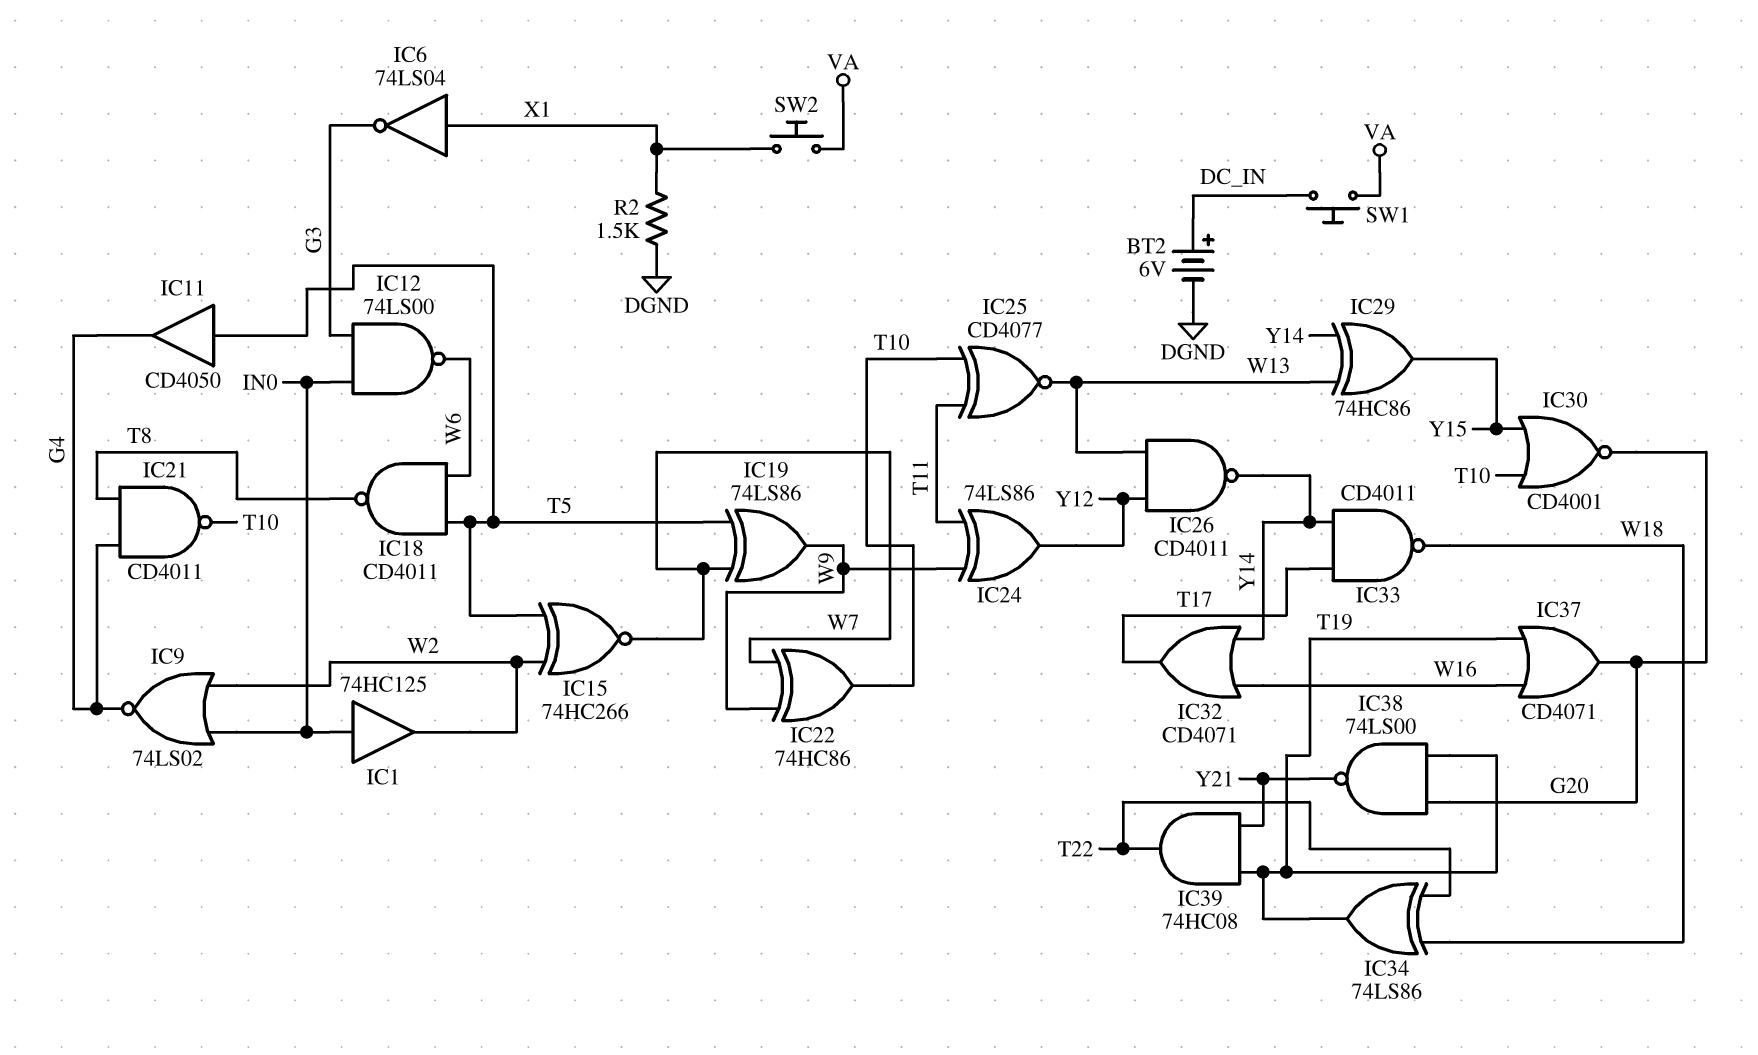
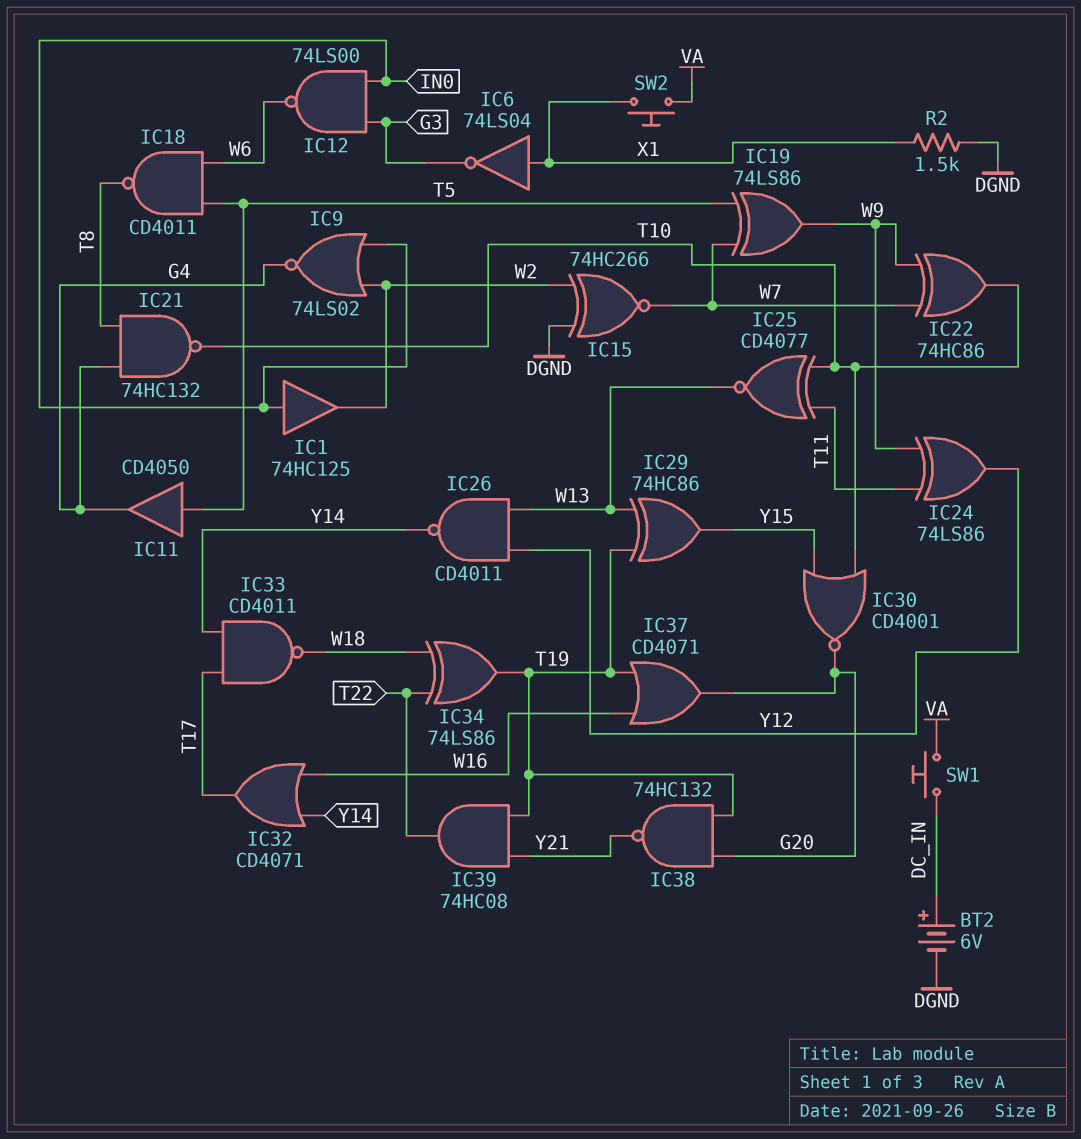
IC15: XNOR 74HC266 (in T5, in W2, out W7) -> XNOR 74HC266 (in DGND, in W2, out W7)
IC21: NAND CD4011 (in G4, in T8, out T10) -> NAND 74HC132 (in G4, in T8, out T10)
IC29: XOR 74HC86 (in W13, in Y14, out Y15) -> XOR 74HC86 (in T19, in W13, out Y15)
IC38: NAND 74LS00 (in G20, in T19, out Y21) -> NAND 74HC132 (in G20, in T19, out Y21)

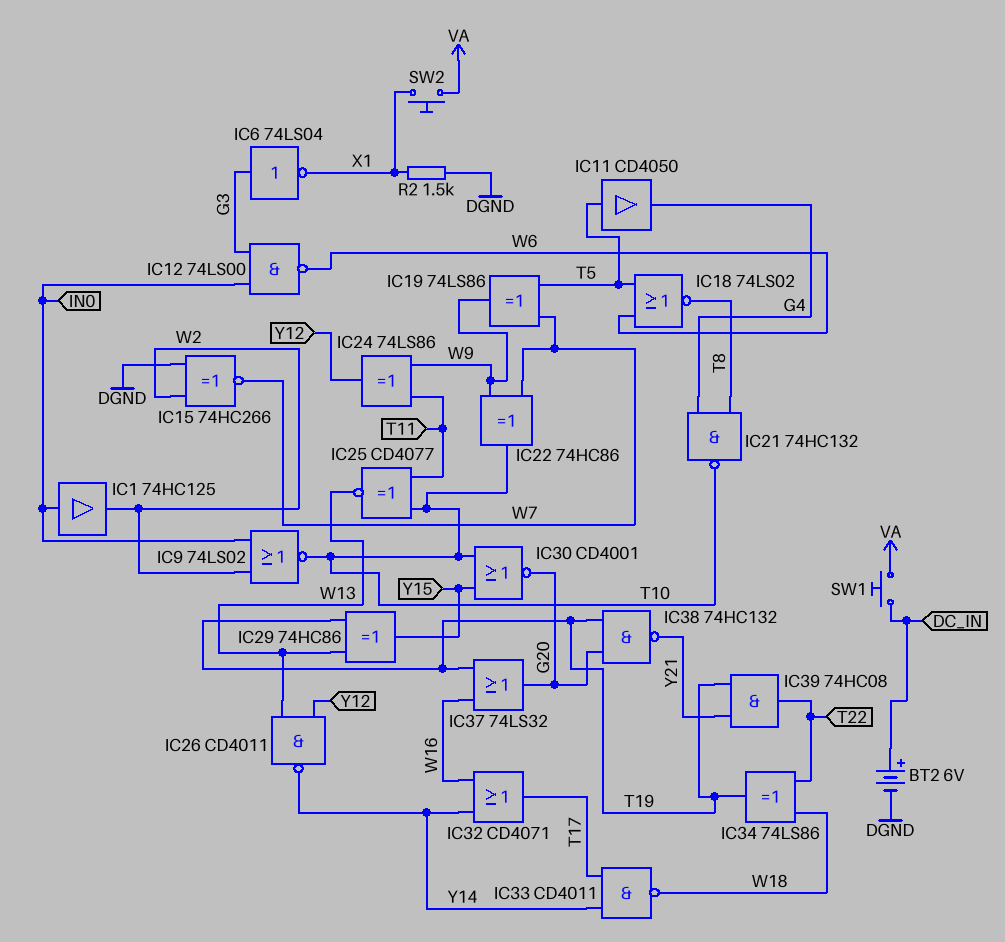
IC6: NOT 74LS04 (in X1, out G3) -> NOT 74LS04 (in G3, out X1)
IC9: NOR 74LS02 (in IN0, in W2, out G4) -> NOR 74LS02 (in IN0, in W2, out T10)
IC18: NAND CD4011 (in T5, in W6, out T8) -> NOR 74LS02 (in T5, in W6, out T8)
IC37: OR CD4071 (in T19, in W16, out G20) -> OR 74LS32 (in T19, in W16, out G20)

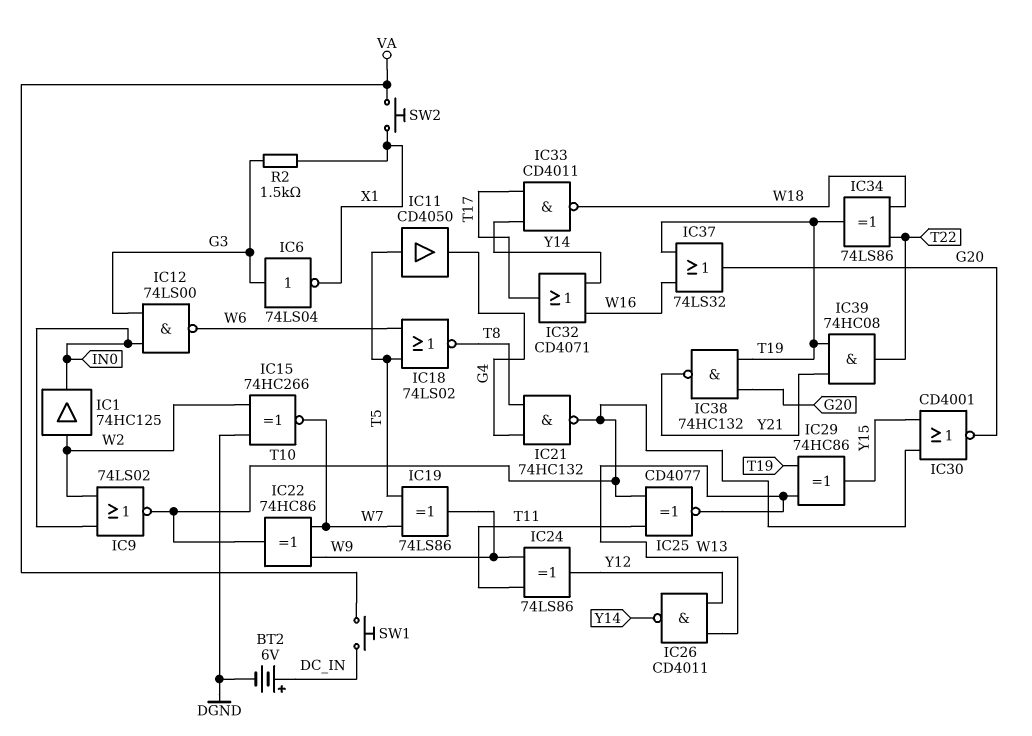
IC1: buffer 74HC125 (in IN0, out W2) -> buffer 74HC125 (in W2, out IN0)
R2: 1.5k (DGND, X1) -> 1.5k (G3, X1)

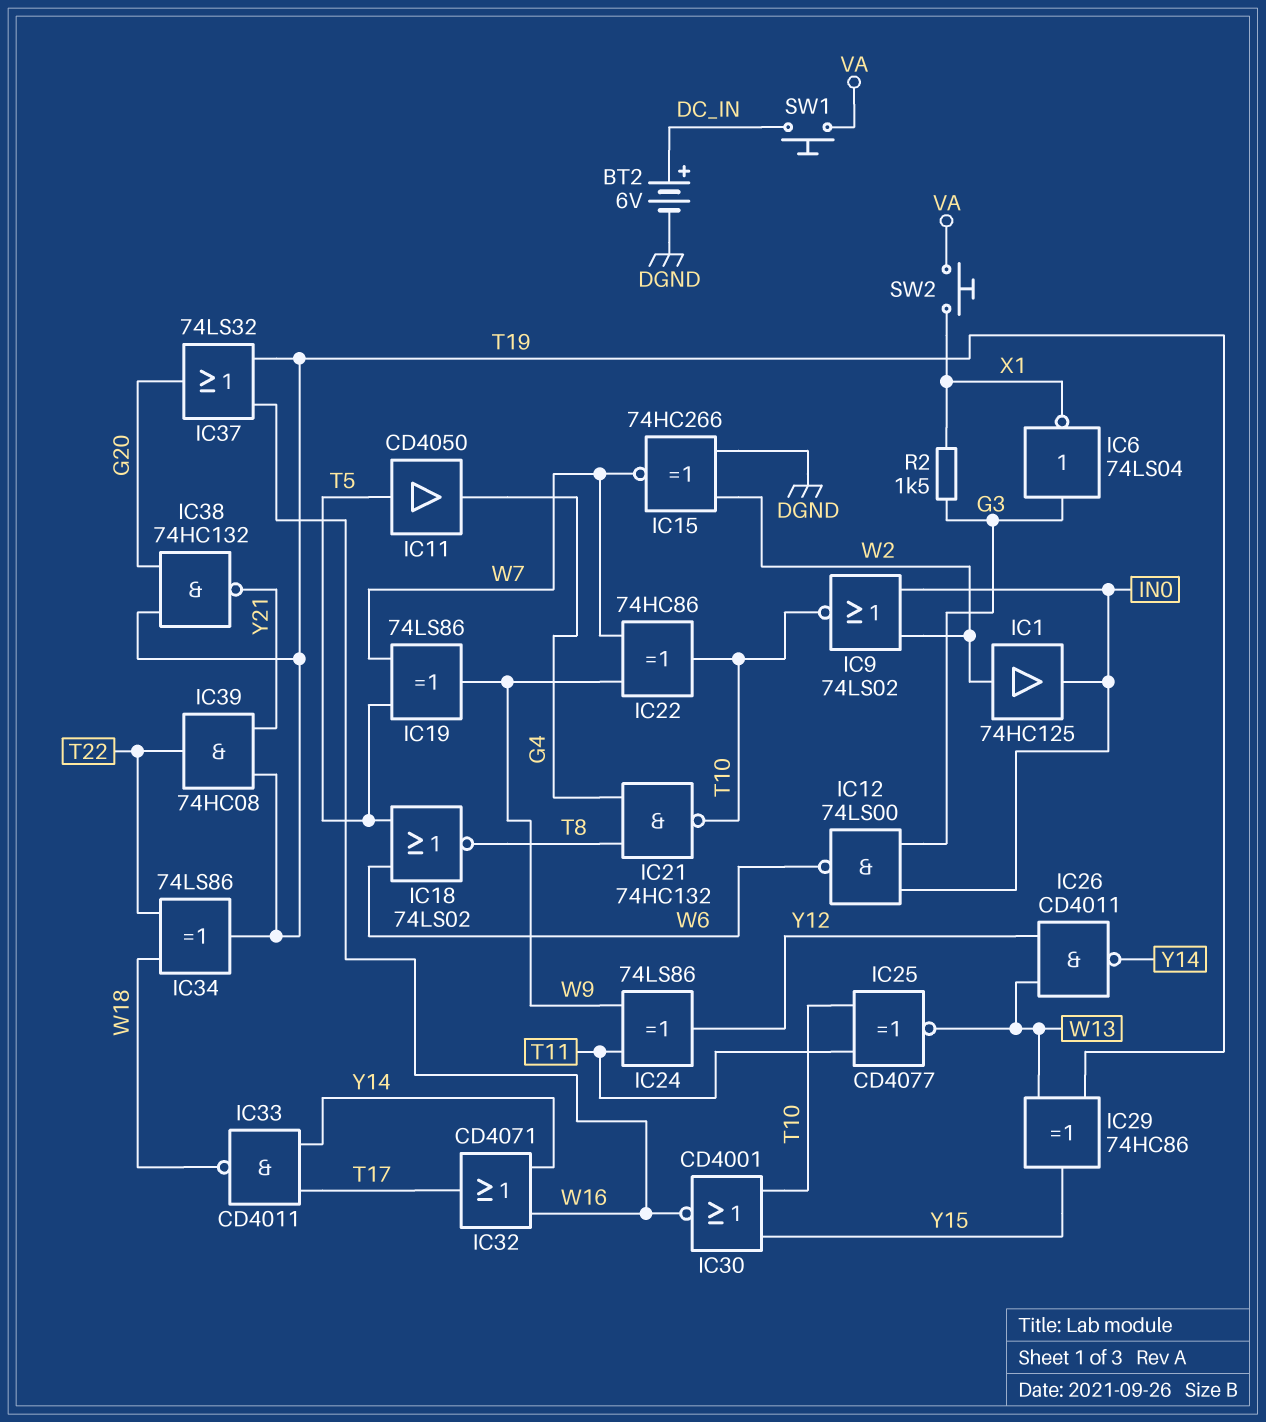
IC30: NOR CD4001 (in T10, in Y15, out G20) -> NOR CD4001 (in T10, in Y15, out W16)

